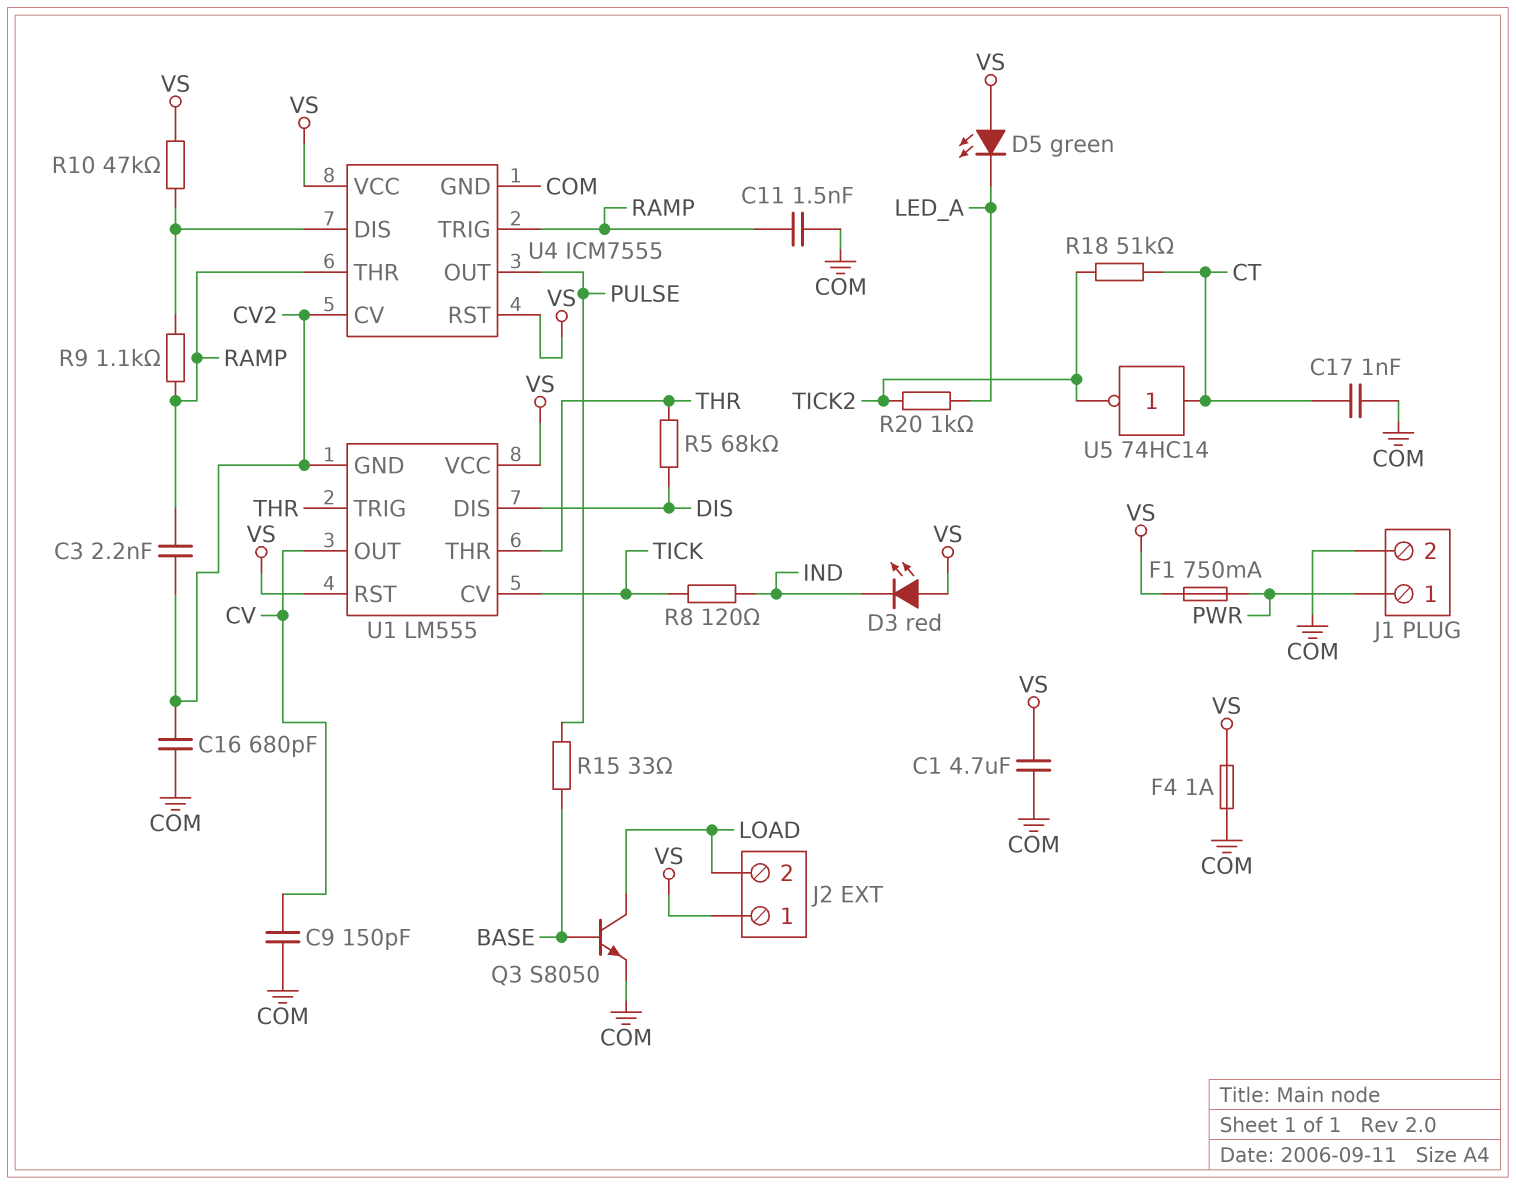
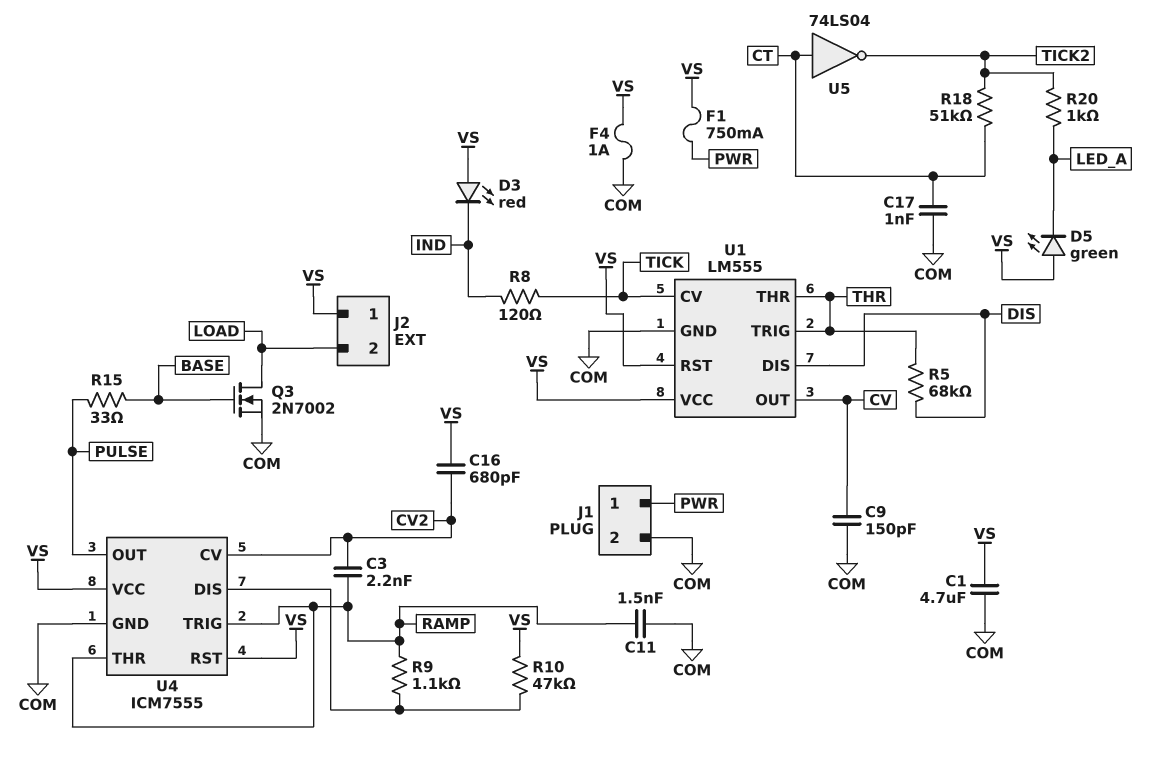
C16: 680pF (COM, CV2) -> 680pF (CV2, VS)
Q3: NPN S8050 (B BASE, C LOAD, E COM) -> NMOS 2N7002 (G BASE, D LOAD, S COM)
U1 pin GND: CV2 -> COM
U5: NOT 74HC14 (in CT, out TICK2) -> NOT 74LS04 (in CT, out TICK2)

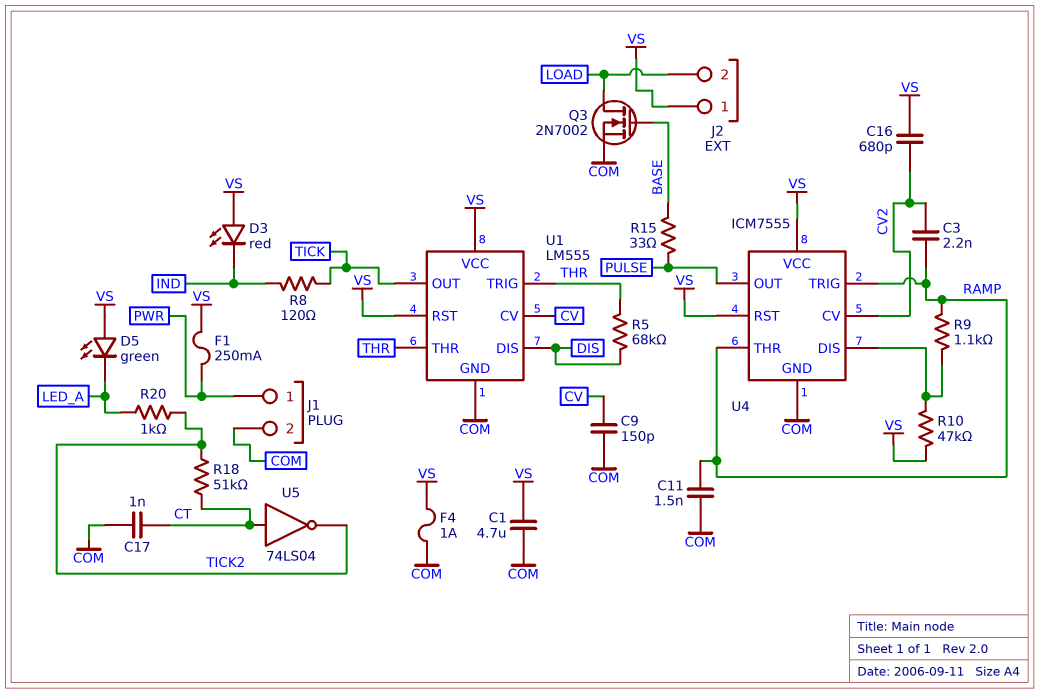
F1: 750mA (PWR, VS) -> 250mA (PWR, VS)
U1 pin CV: TICK -> CV
U1 pin OUT: CV -> TICK

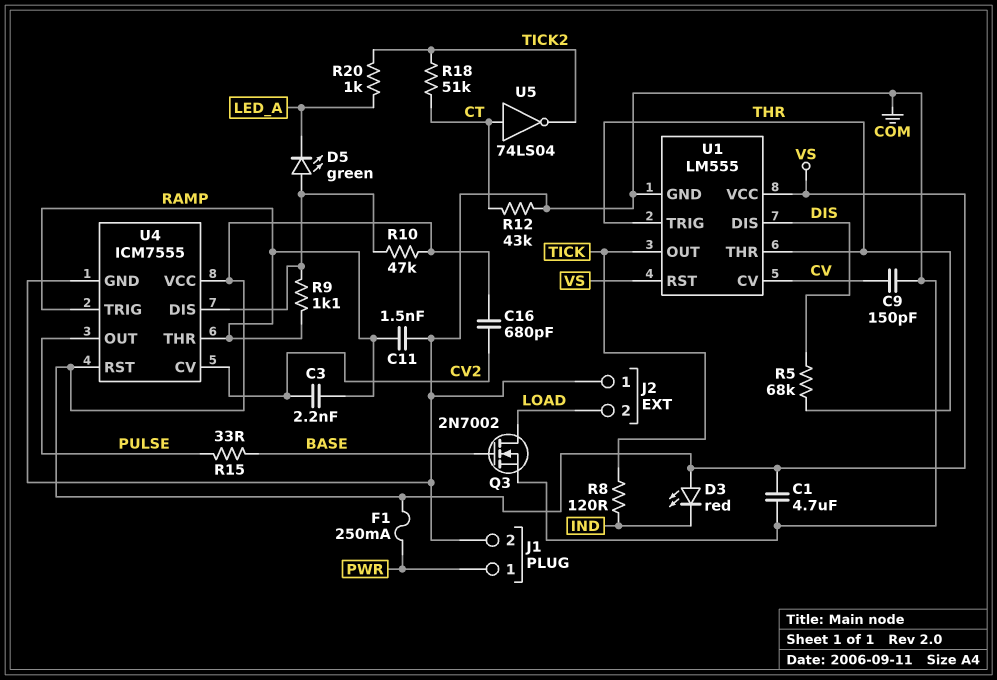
C17: 1nF (COM, CT) -> none
D5: LED green (A VS, K LED_A) -> LED green (A U4/DIS, K LED_A)
F4: 1A (COM, VS) -> none
J2 pin 1: VS -> COM
R12: none -> 43k (COM, CT)

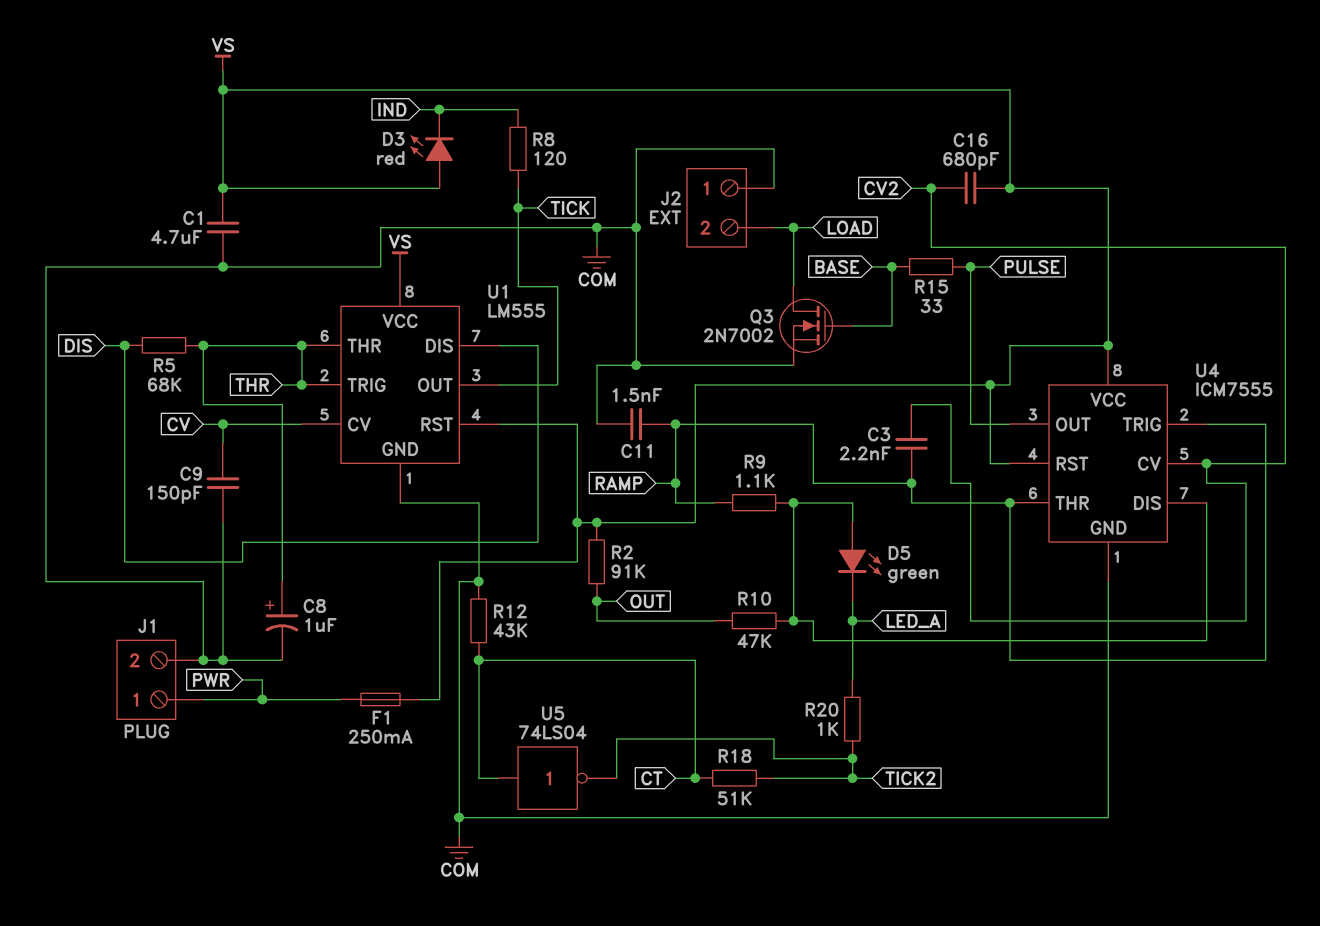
C8: none -> 1uF (plus THR, minus COM)
R2: none -> 91k (OUT, VS)
R10: 47k (U4/DIS, VS) -> 47k (OUT, U4/DIS)

